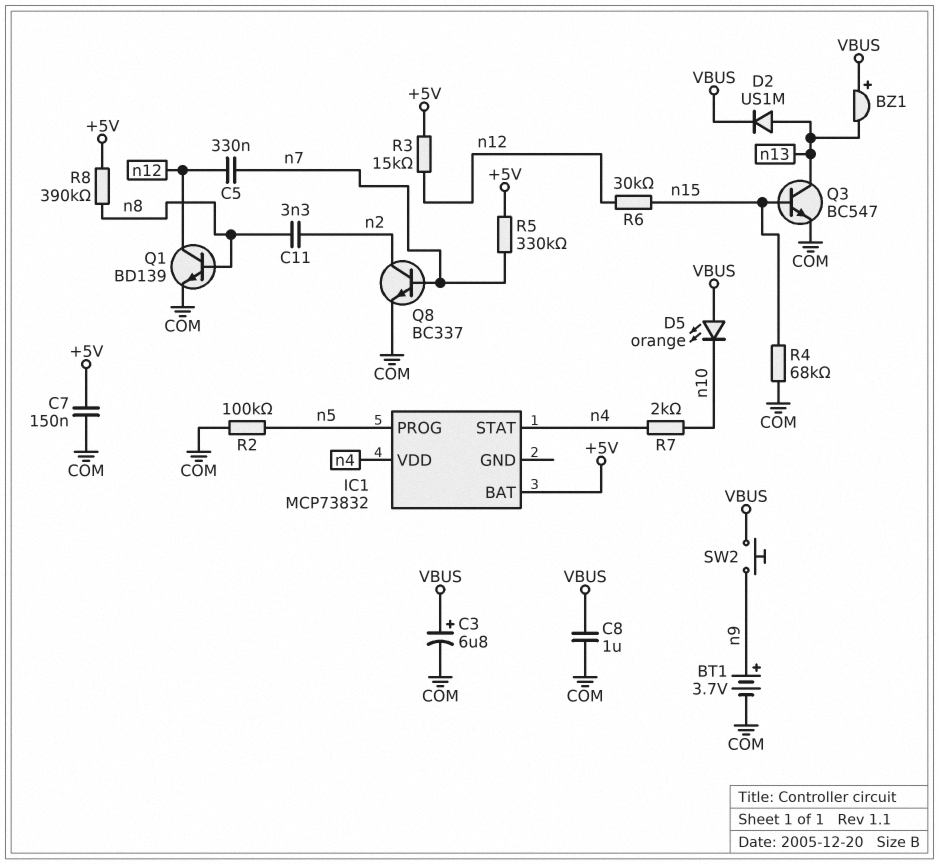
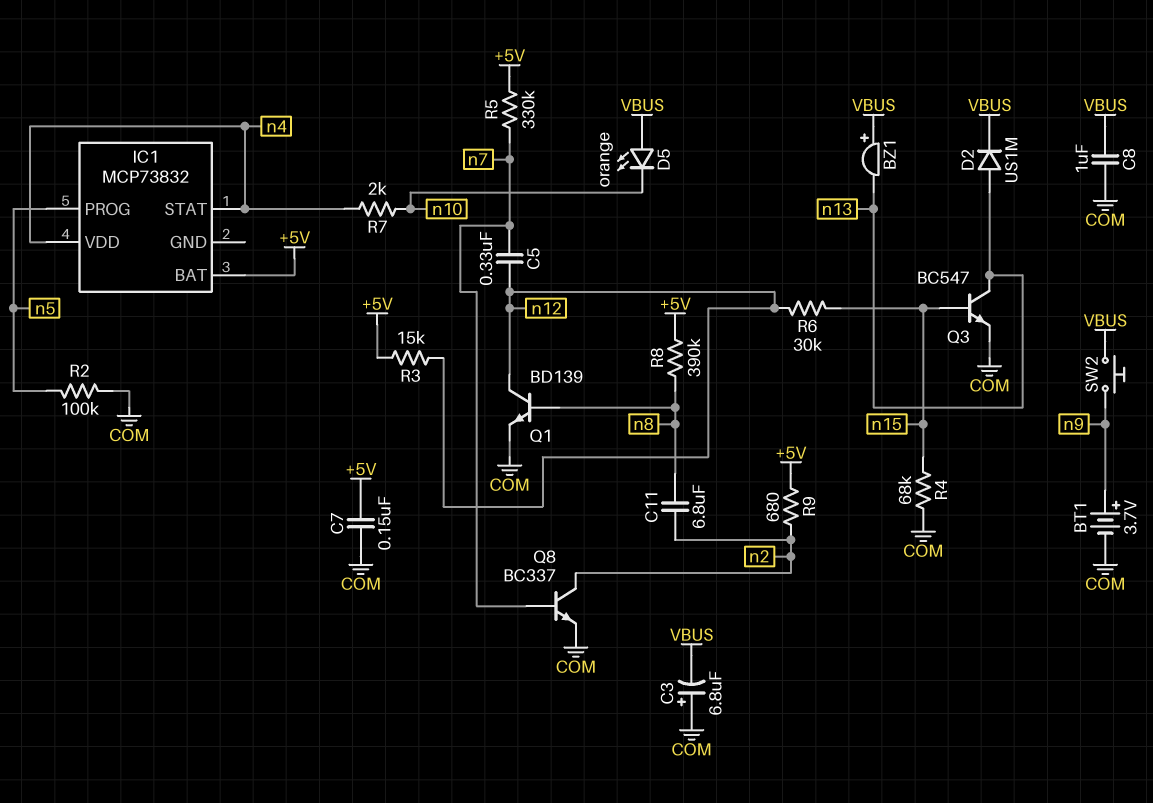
C3: 6.8uF (plus VBUS, minus COM) -> 6.8uF (plus COM, minus VBUS)
C11: 3.3nF (n2, n8) -> 6.8uF (n2, n8)
R9: none -> 680 (+5V, n2)

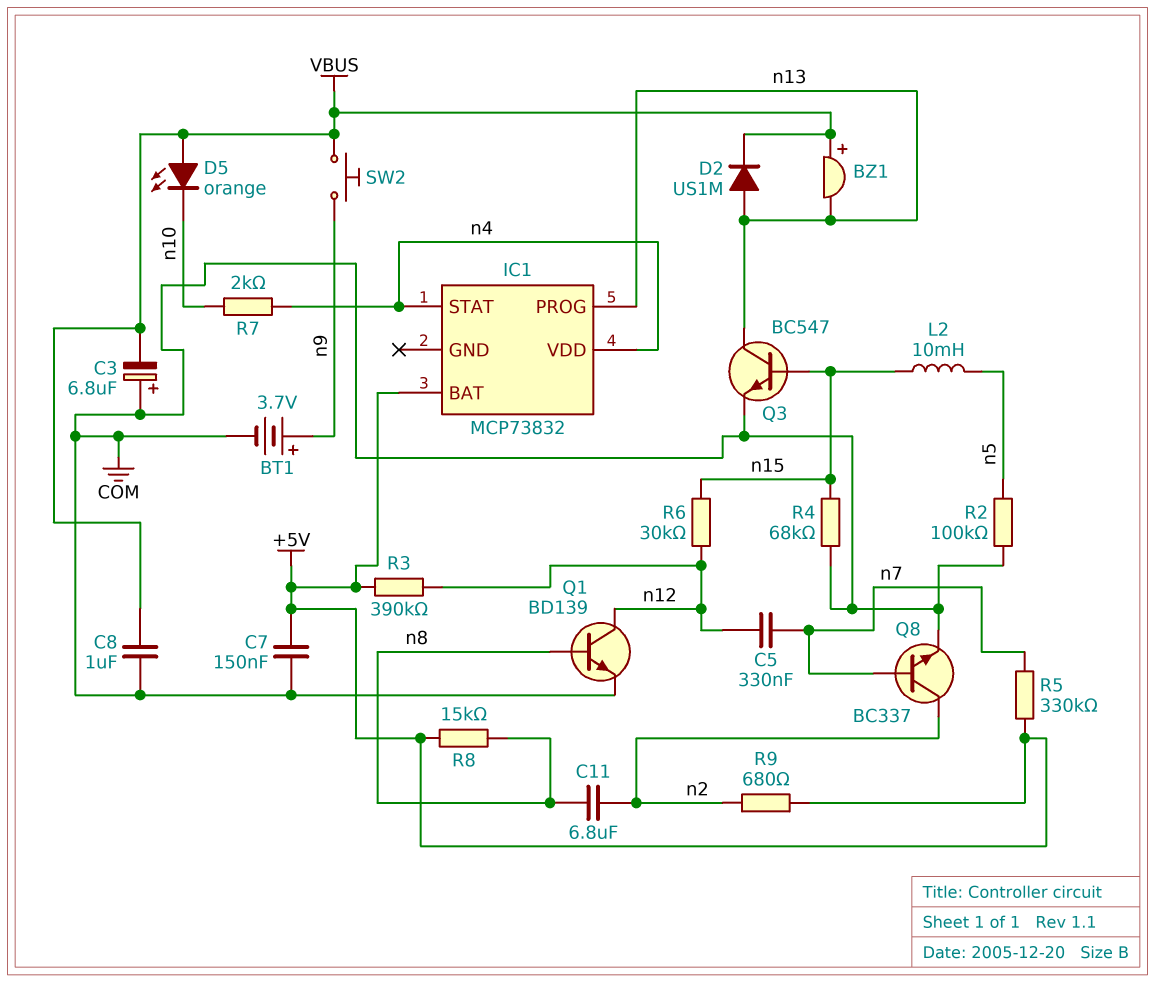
IC1 pin PROG: n5 -> n13
L2: none -> 10mH (n5, n15)
R3: 15k (+5V, n12) -> 390k (+5V, n12)
R8: 390k (+5V, n8) -> 15k (+5V, n8)

